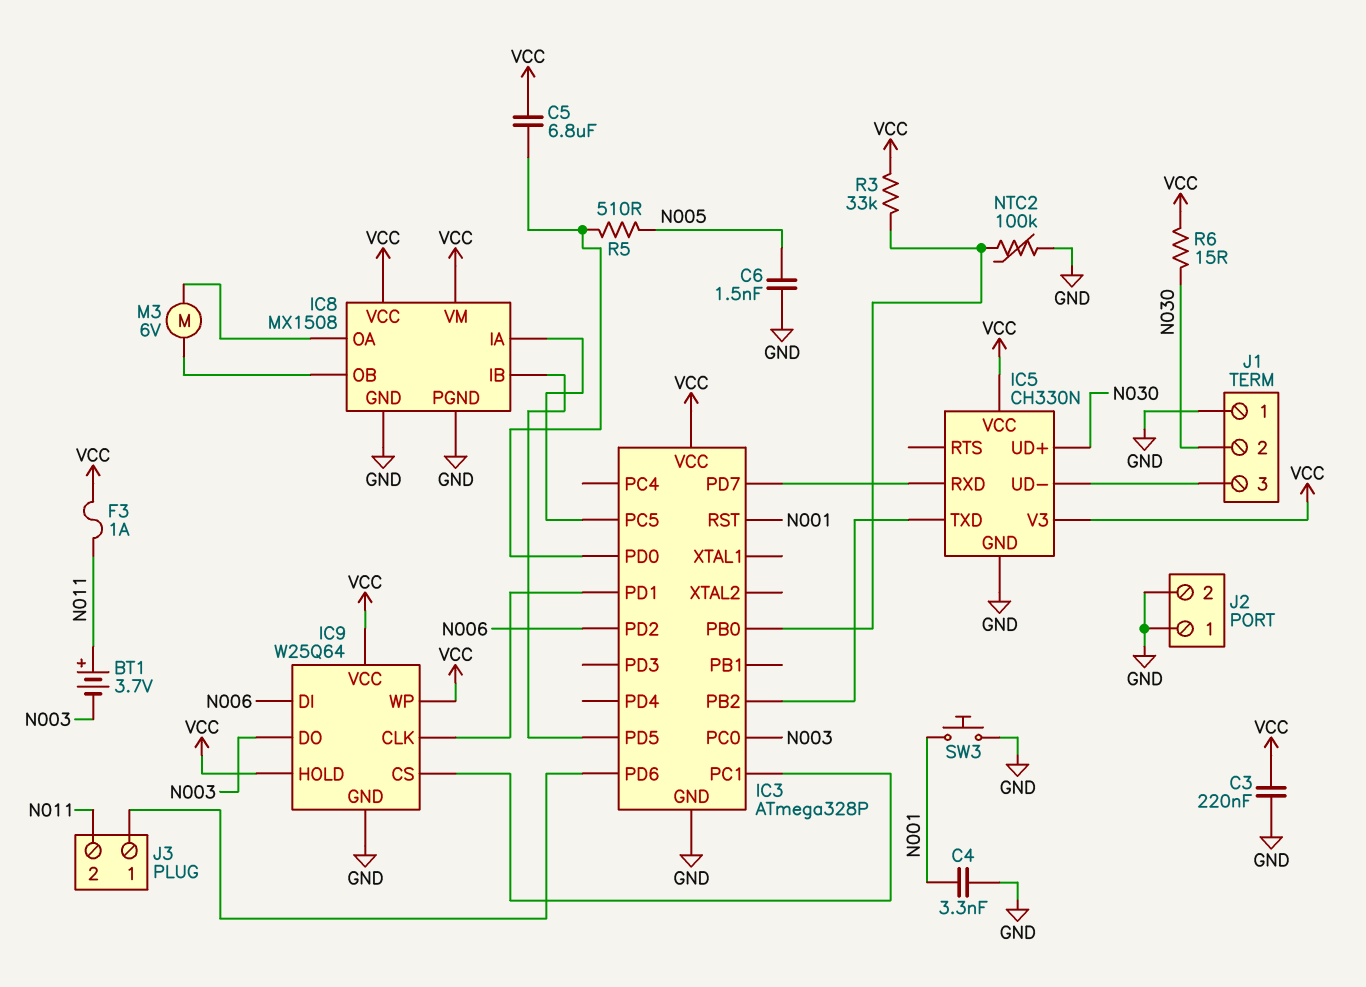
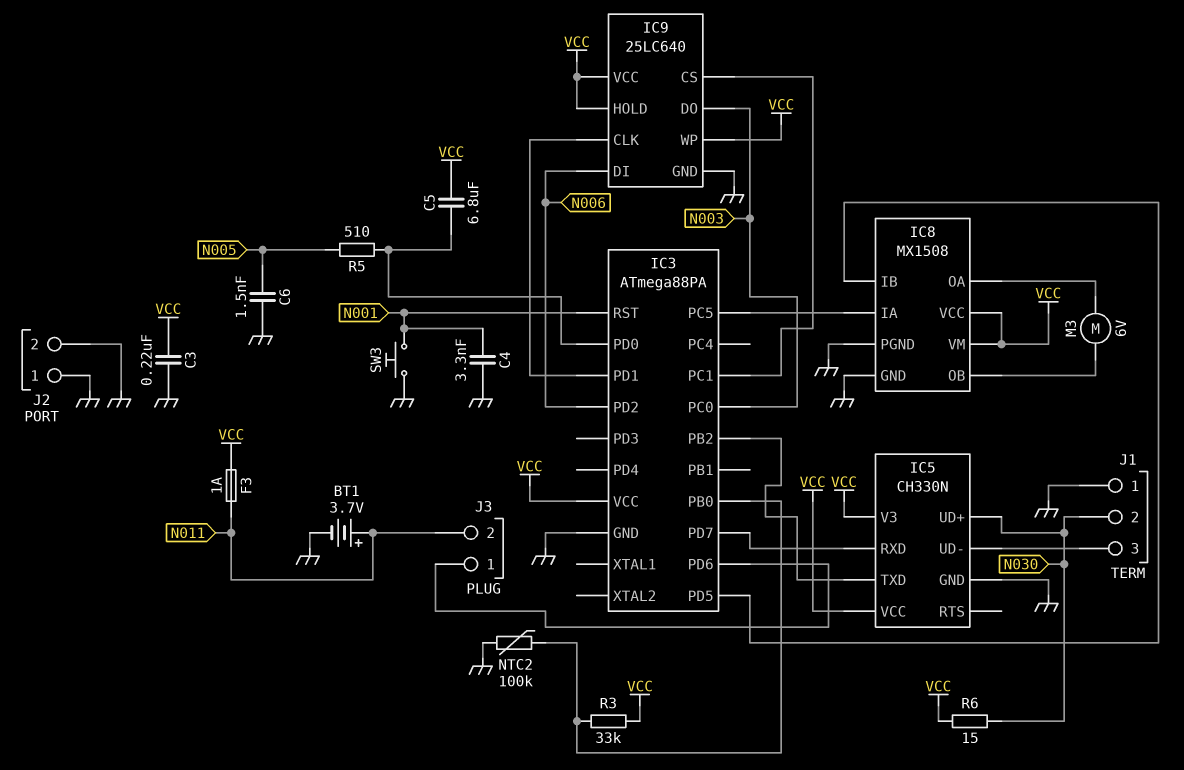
BT1: 3.7V (plus N011, minus N003) -> 3.7V (plus N011, minus GND)
IC3: ATmega328P -> ATmega88PA
IC9: W25Q64 -> 25LC640

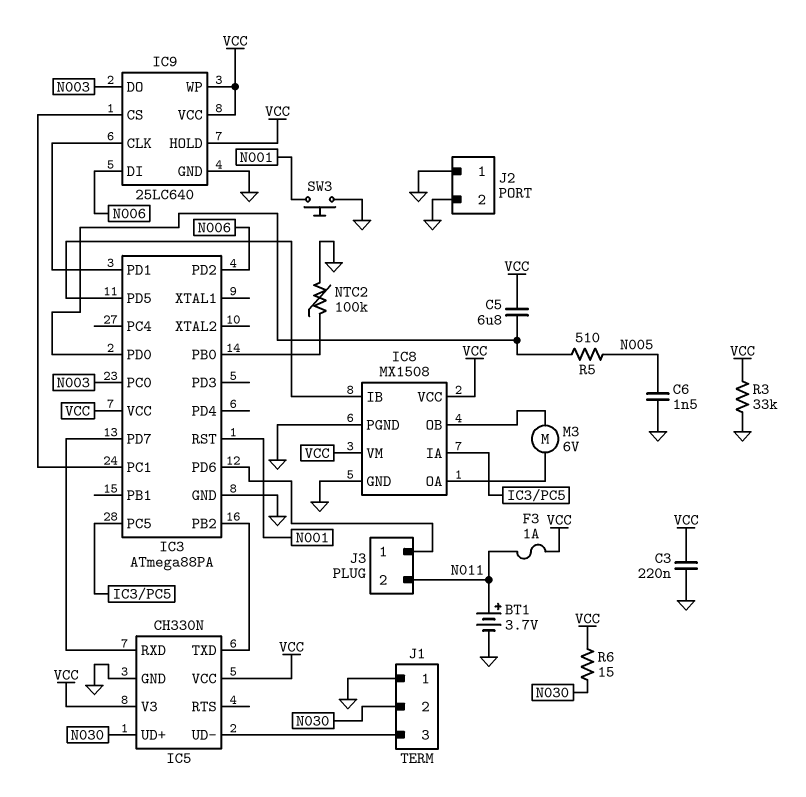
C4: 3.3nF (GND, N001) -> none
R3: 33k (IC3/PB0, VCC) -> 33k (GND, VCC)

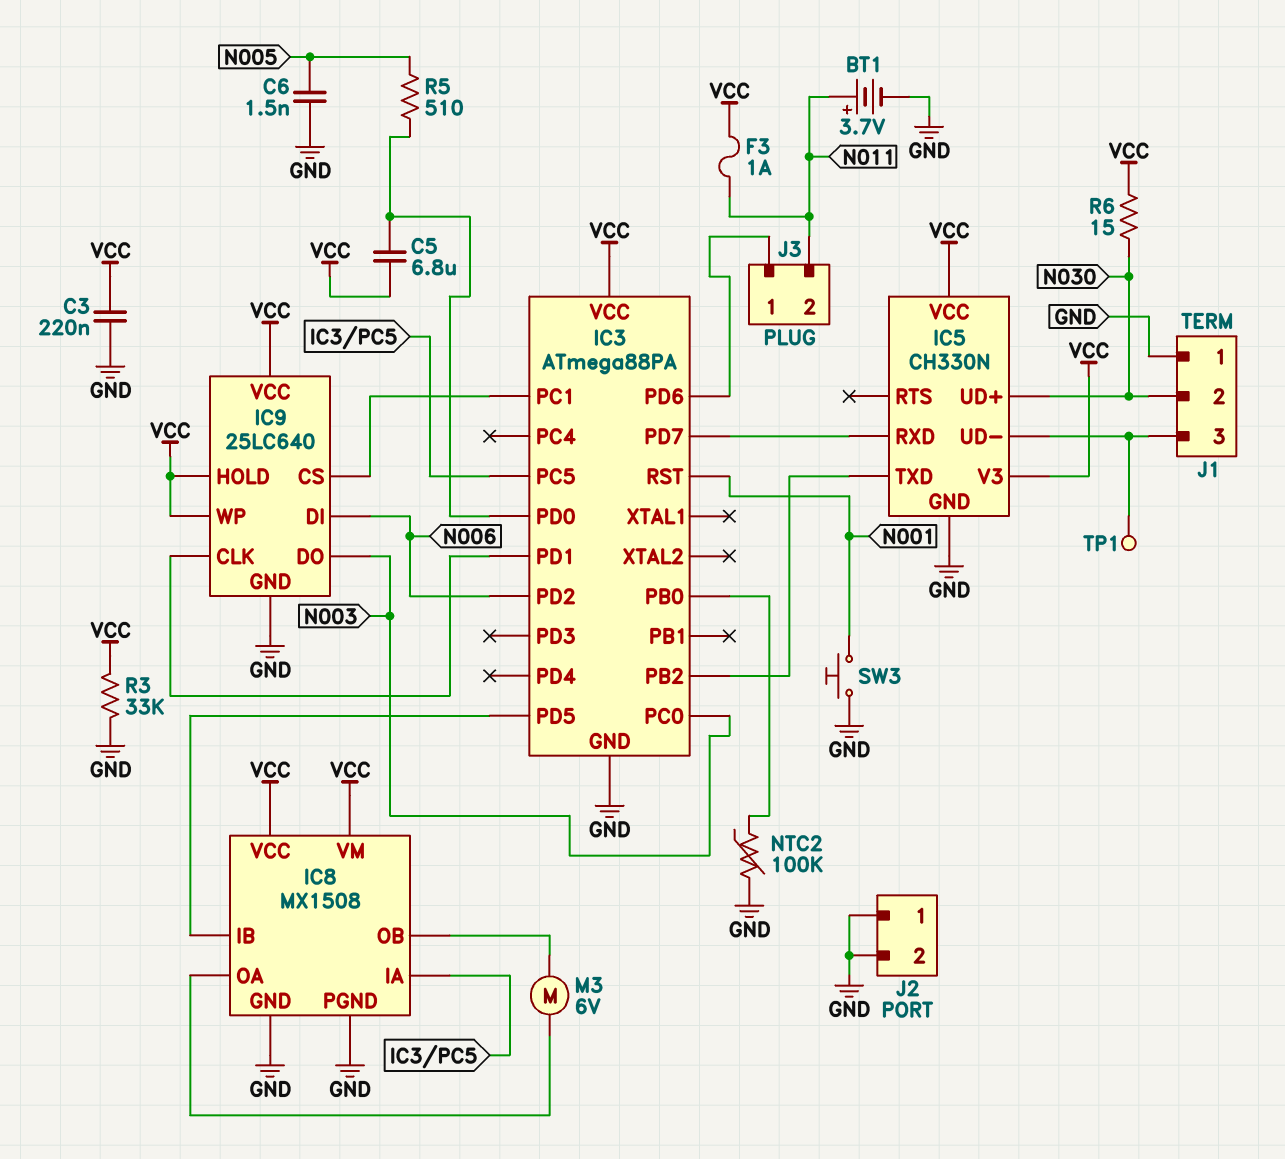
TP1: none -> test point (IC5/UD-)

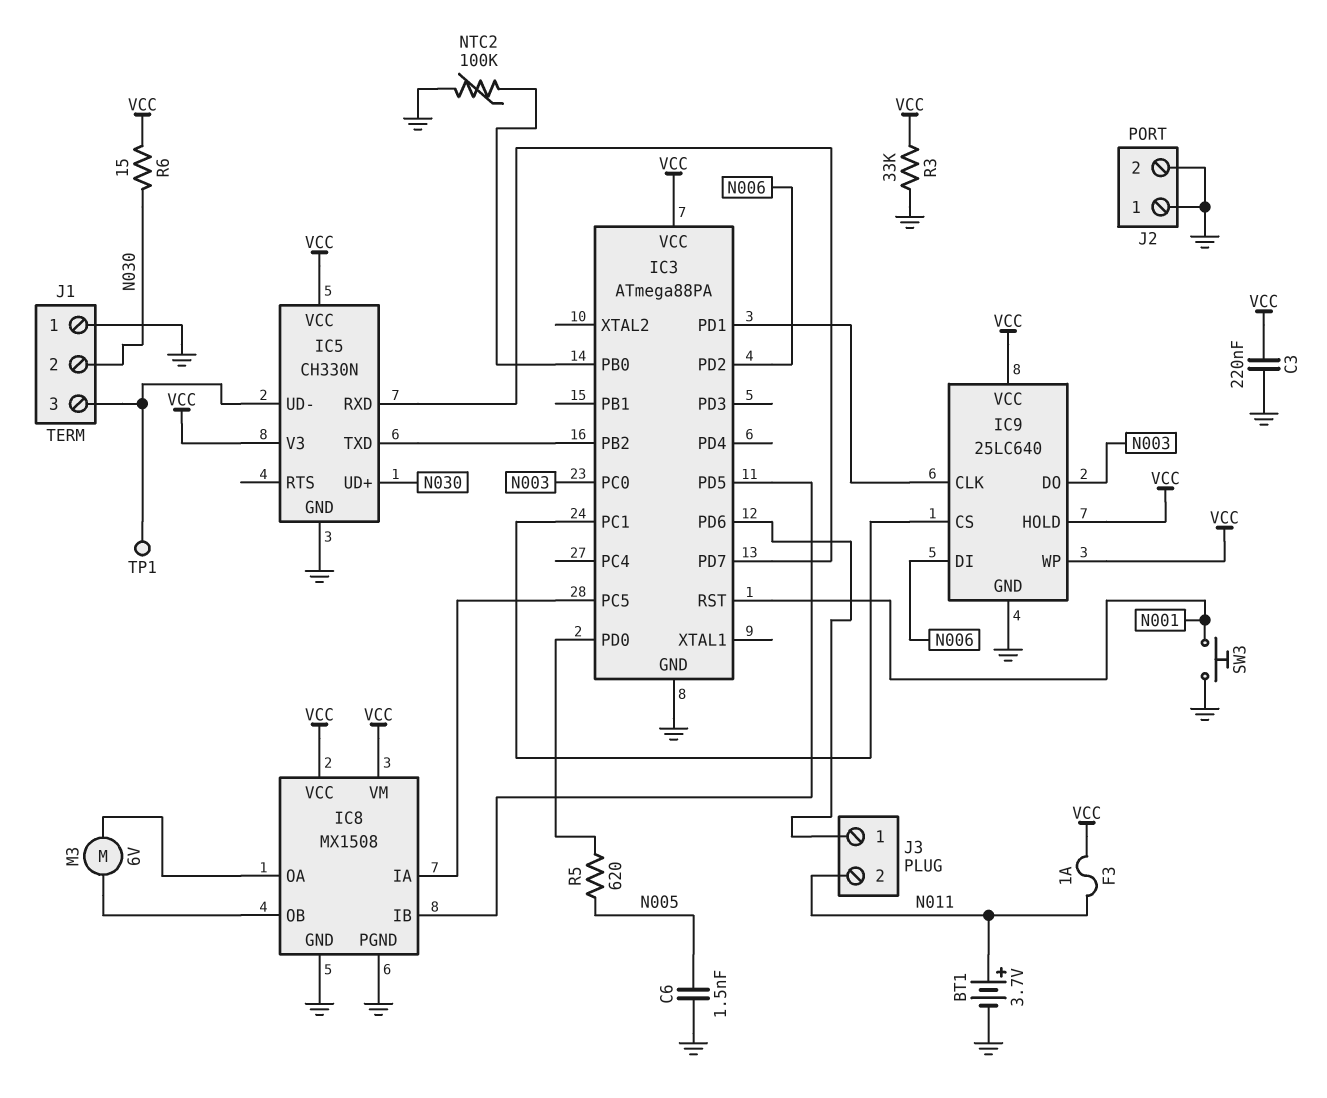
C5: 6.8uF (IC3/PD0, VCC) -> none
R5: 510 (IC3/PD0, N005) -> 620 (IC3/PD0, N005)

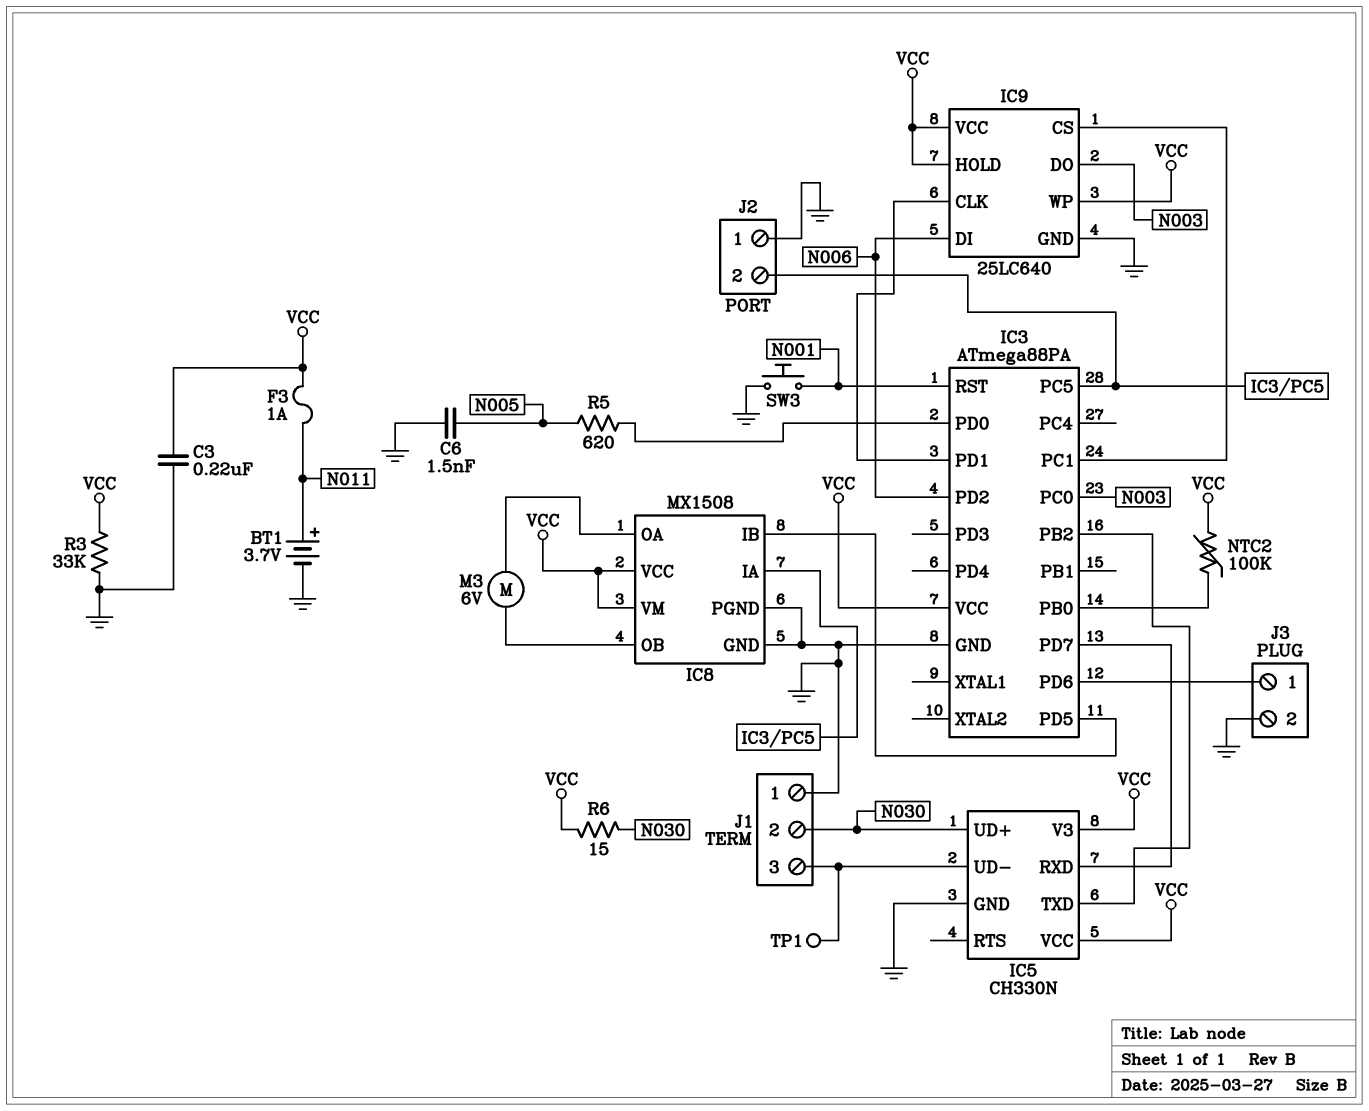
J2 pin 2: GND -> IC3/PC5
J3 pin 2: N011 -> GND
NTC2: 100k (GND, IC3/PB0) -> 100k (IC3/PB0, VCC)

